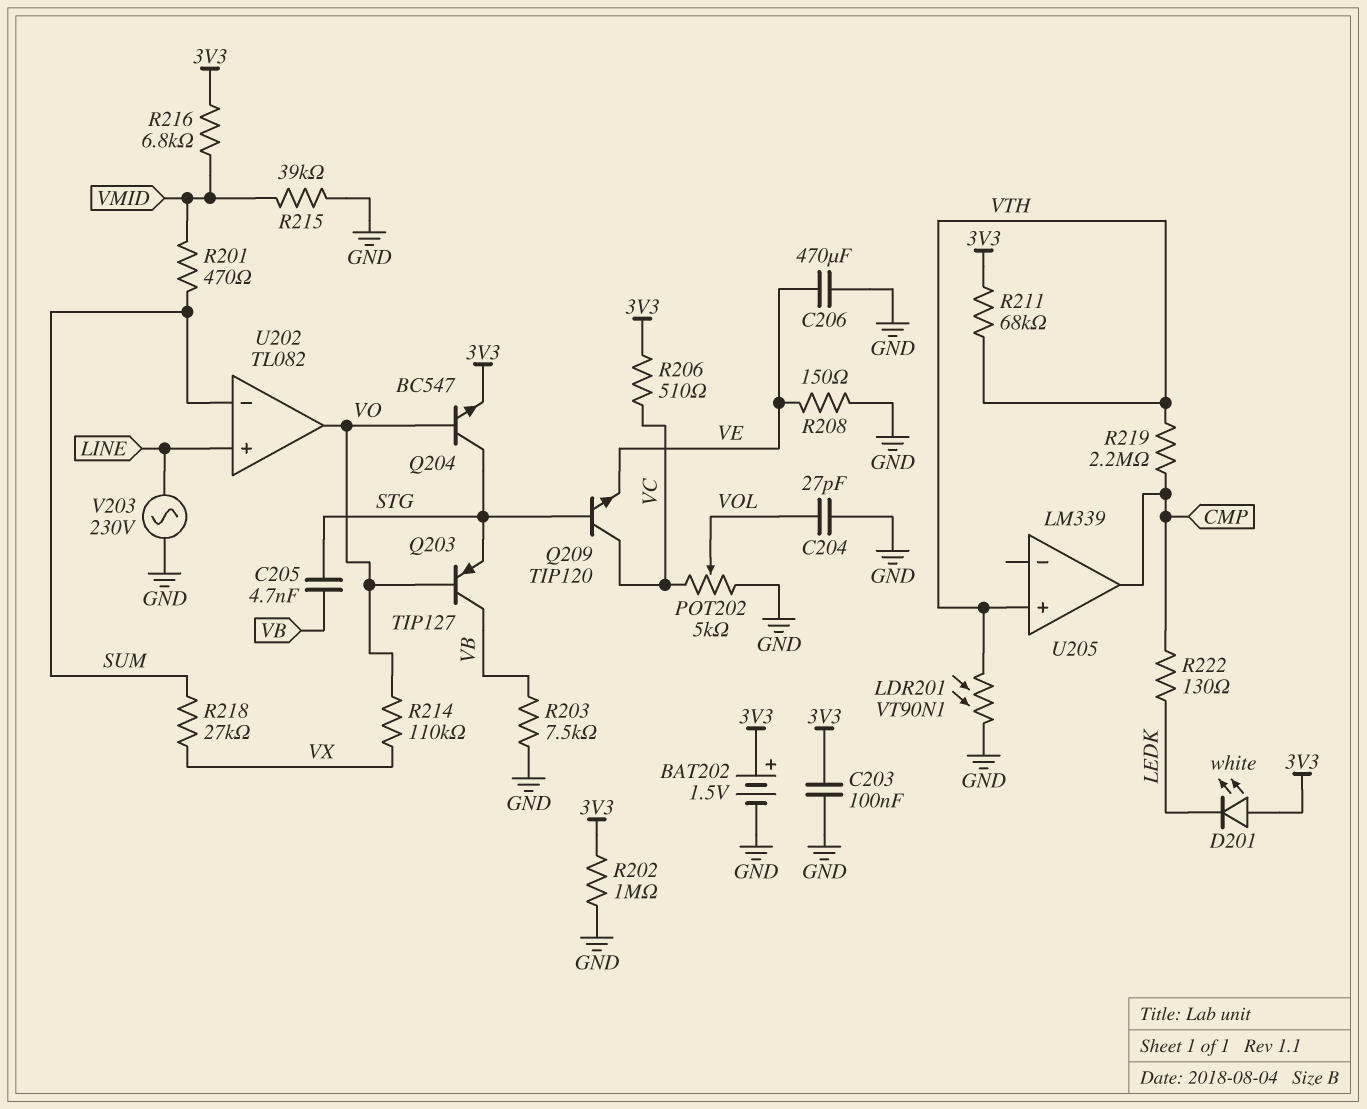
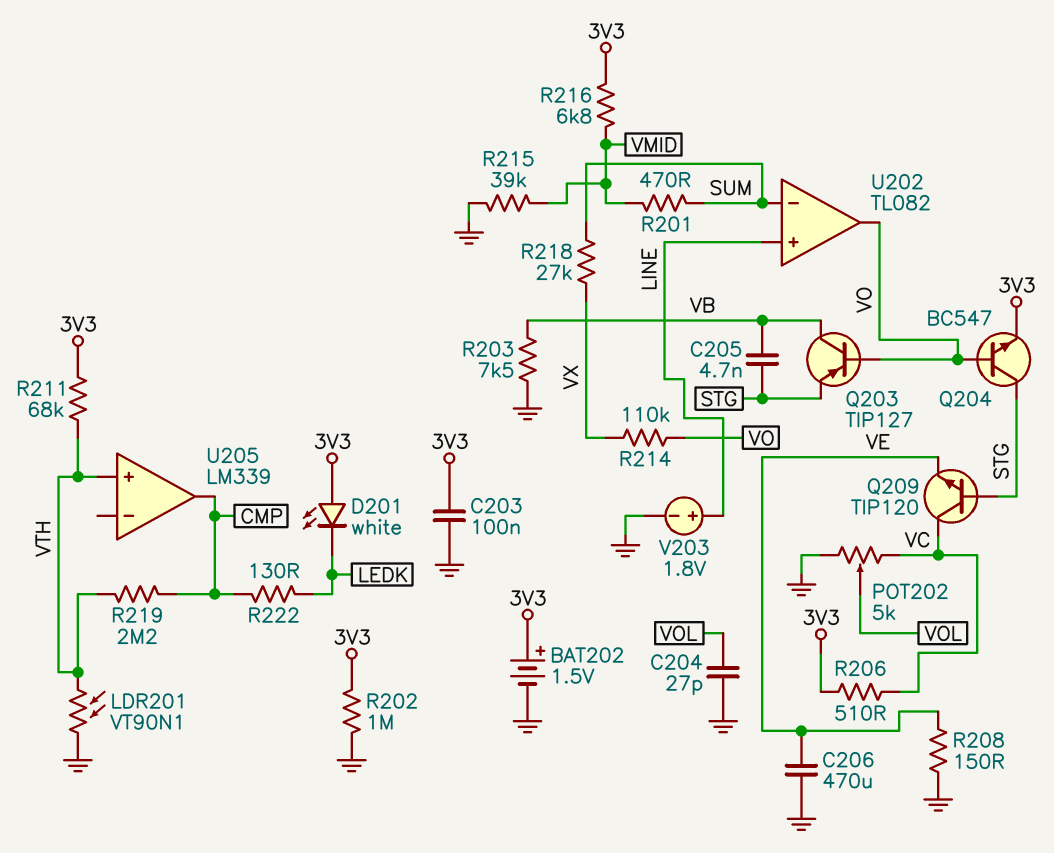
V203: AC 230V (GND, LINE) -> 1.8V (plus LINE, minus GND)

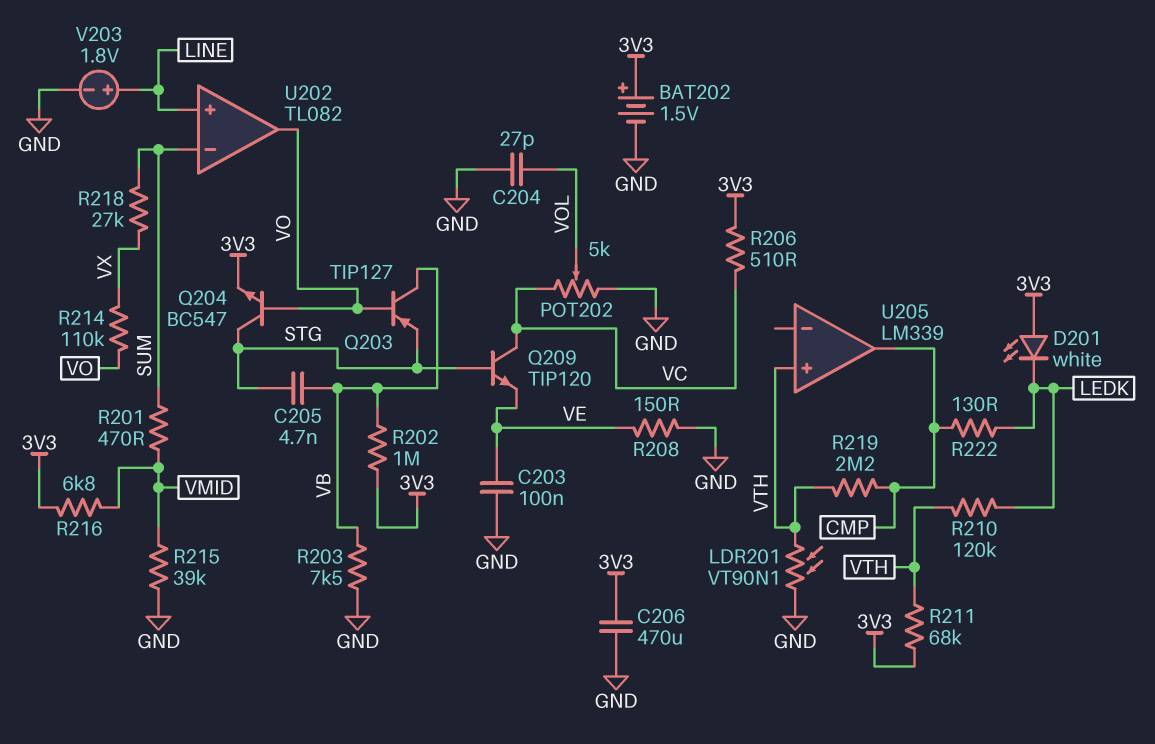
C203: 100nF (3V3, GND) -> 100nF (GND, VE)
C206: 470uF (GND, VE) -> 470uF (3V3, GND)
R202: 1M (3V3, GND) -> 1M (3V3, VB)
R210: none -> 120k (LEDK, VTH)

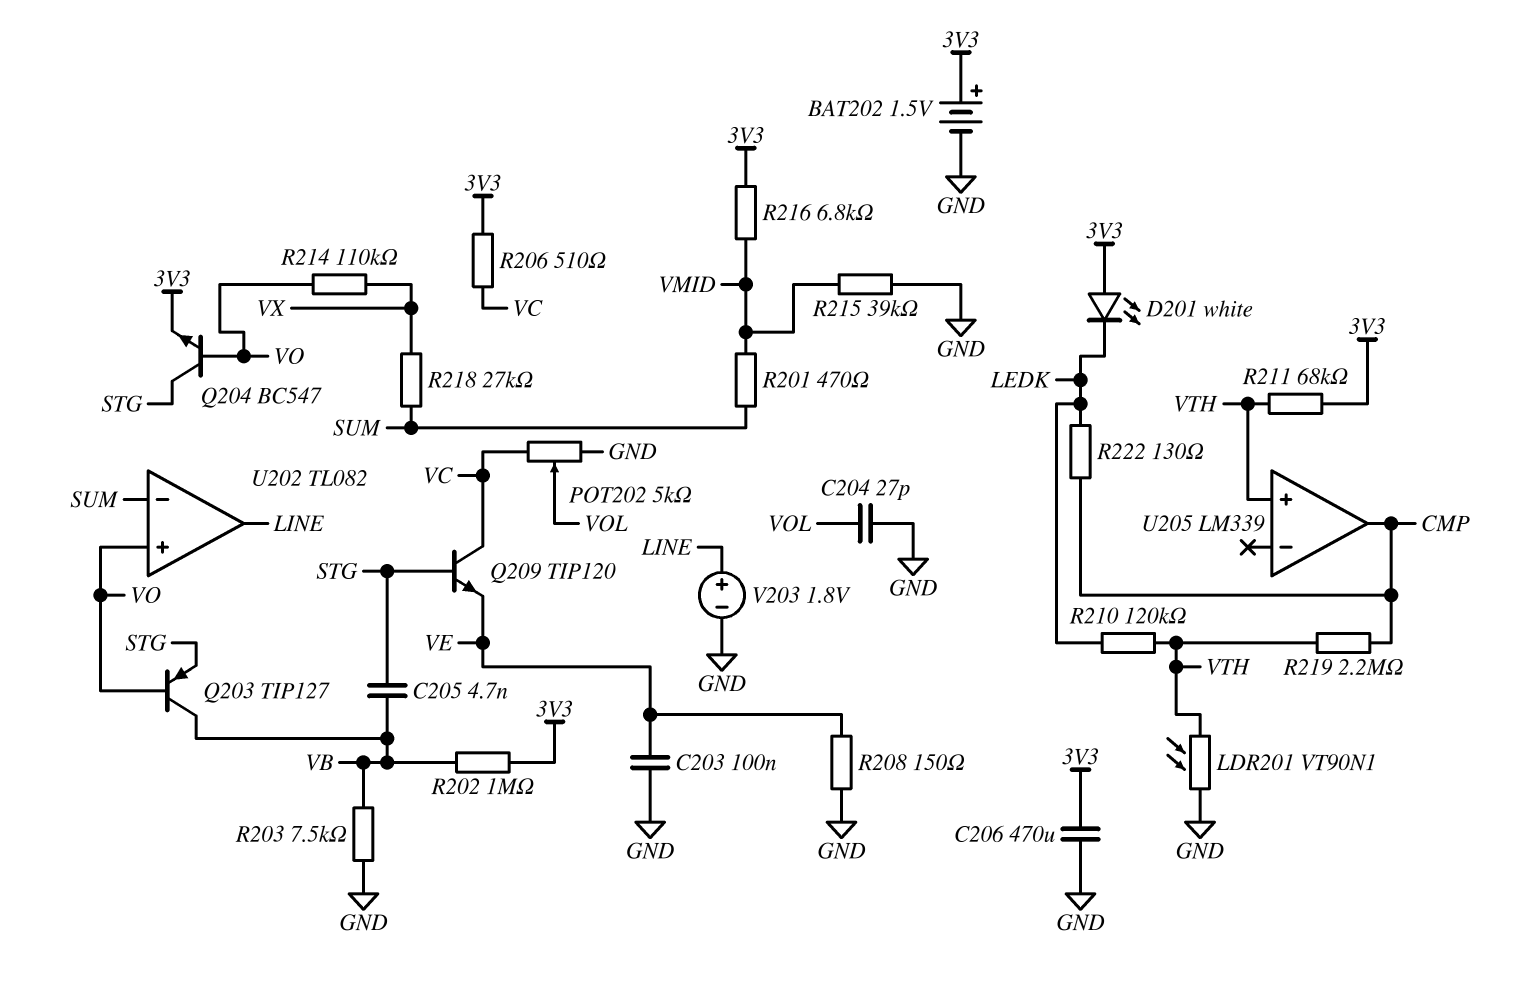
U202 pin in+: LINE -> VO
U202 pin out: VO -> LINE

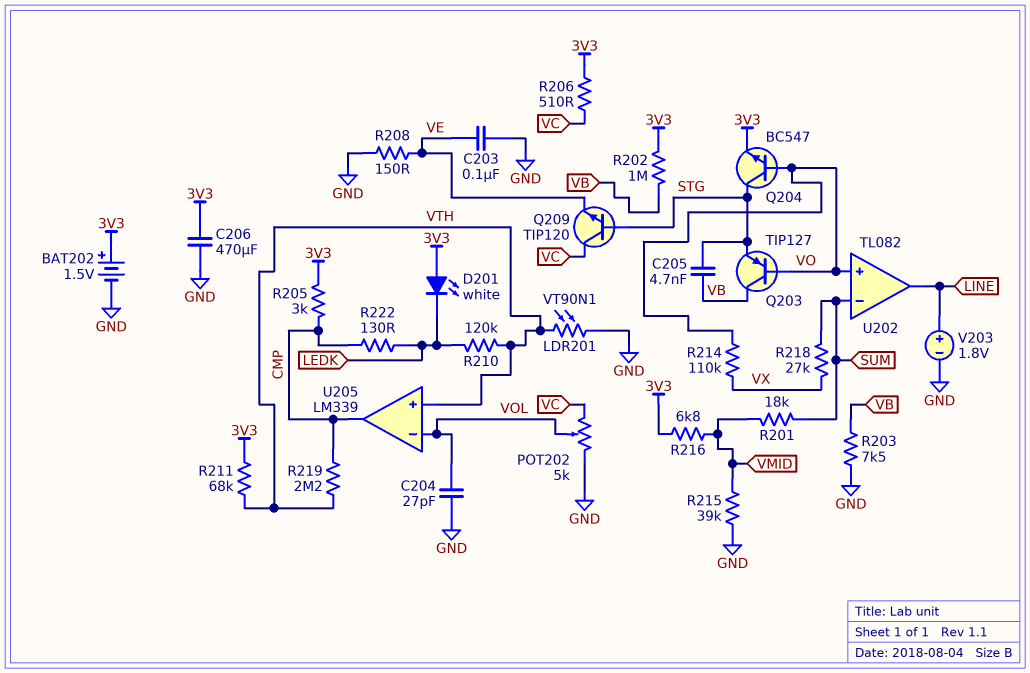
R201: 470 (SUM, VMID) -> 18k (SUM, VMID)
R205: none -> 3k (3V3, CMP)
U205 pin in-: none -> VOL

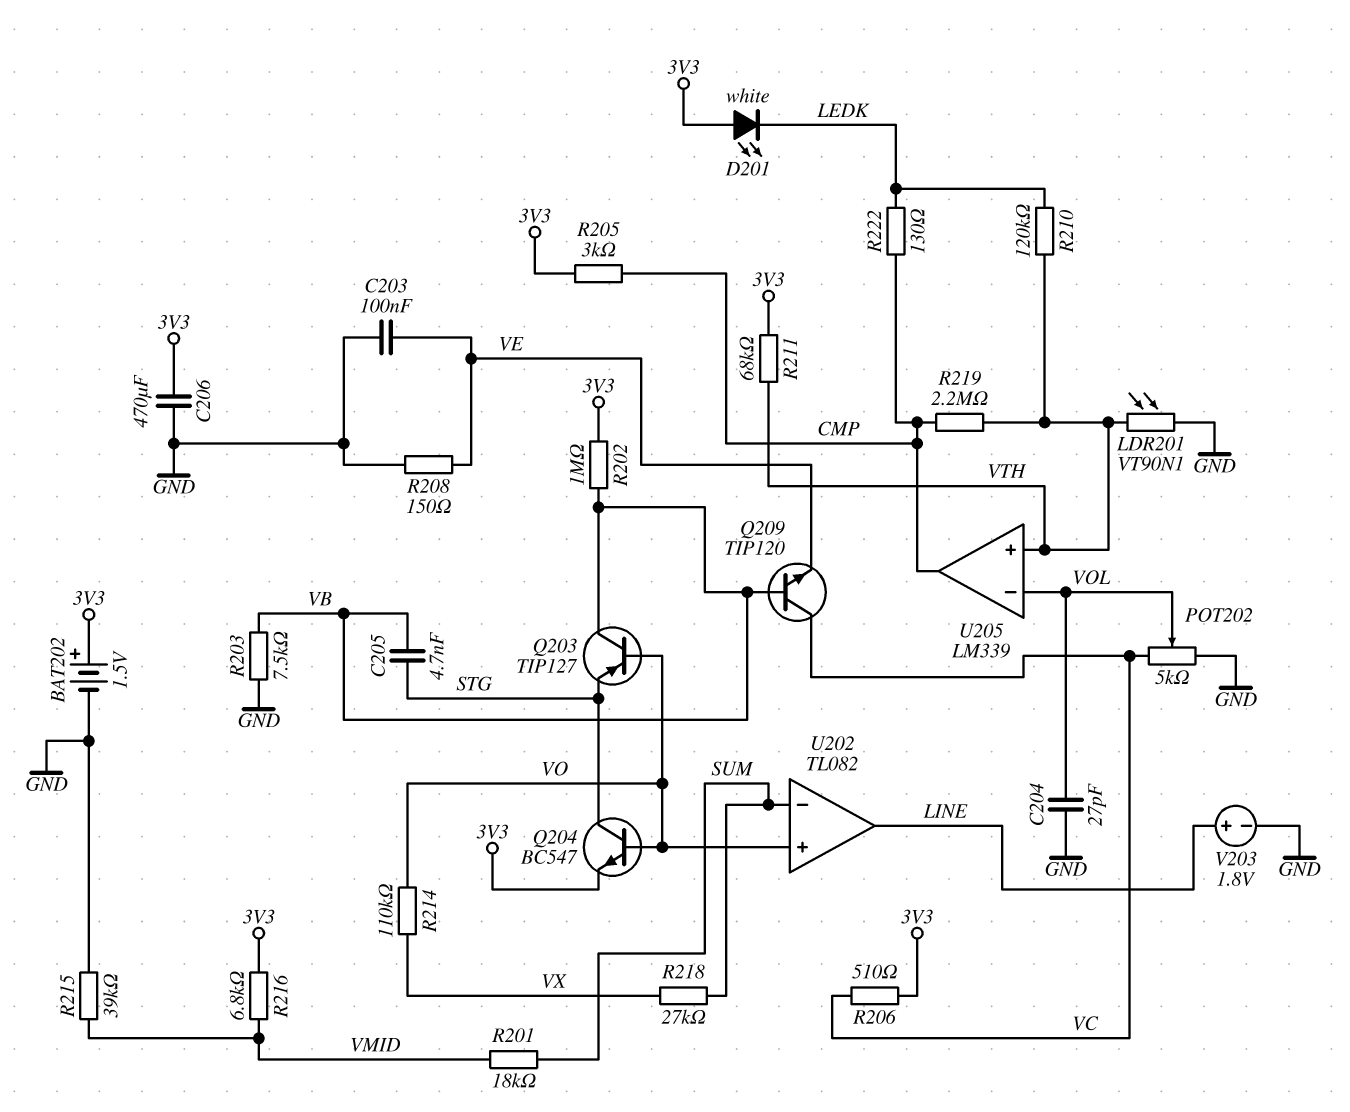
Q209: NPN TIP120 (B STG, C VC, E VE) -> NPN TIP120 (B VB, C VC, E VE)

